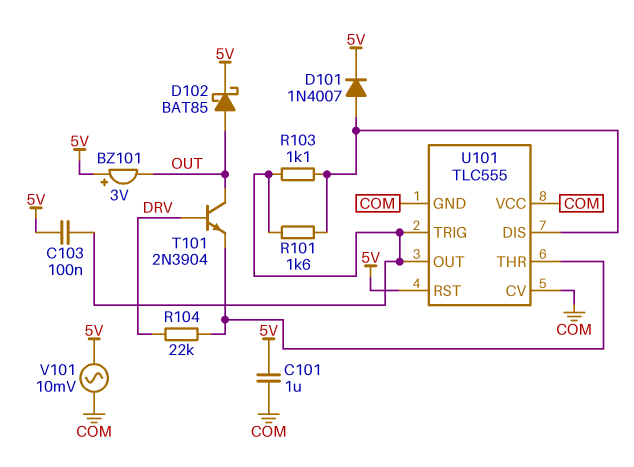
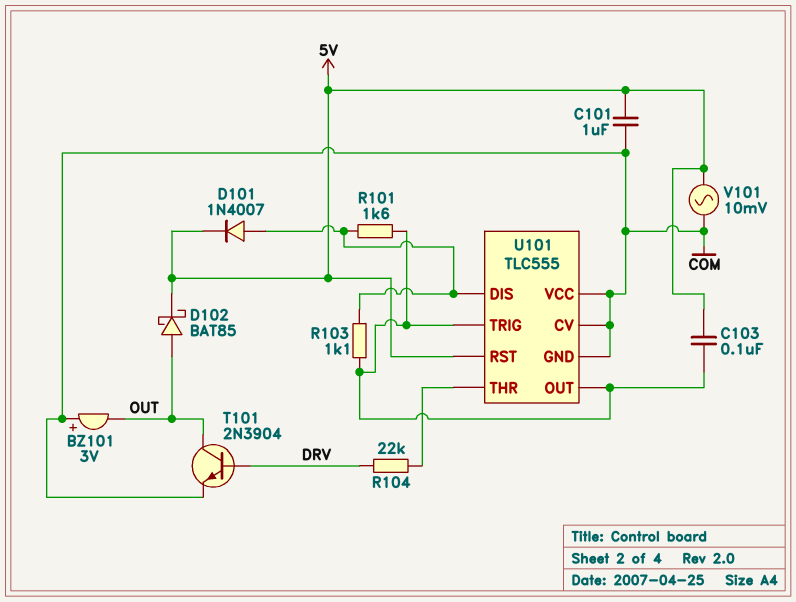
BZ101: buzzer 3V (plus 5V, minus OUT) -> buzzer 3V (plus COM, minus OUT)
T101: NPN 2N3904 (B DRV, C OUT, E U101/THR) -> NPN 2N3904 (B DRV, C OUT, E COM)

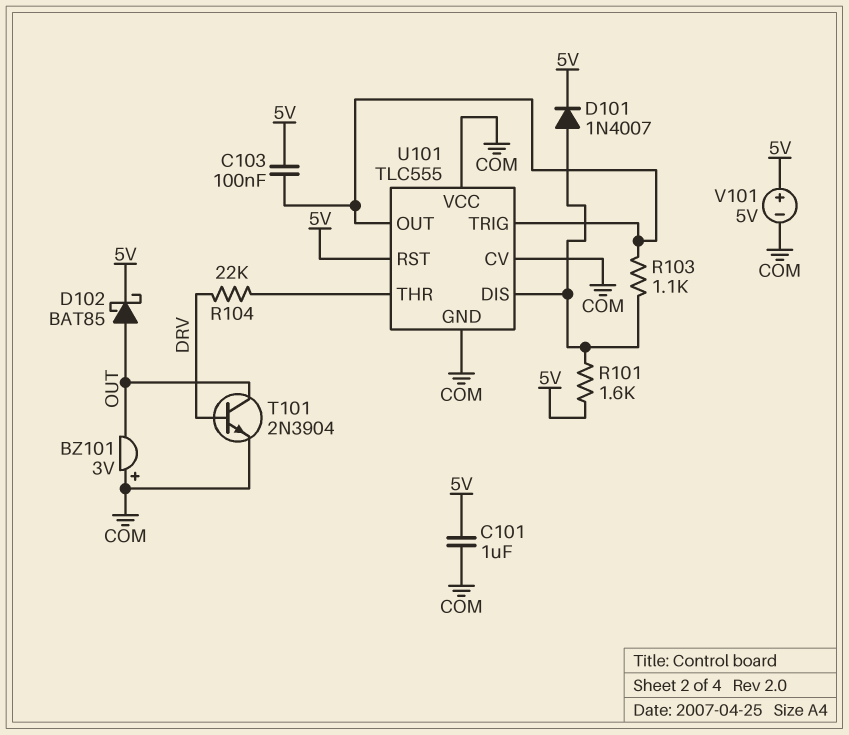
R101: 1.6k (U101/DIS, U101/OUT) -> 1.6k (5V, U101/DIS)
V101: AC 10mV (5V, COM) -> 5V (plus 5V, minus COM)

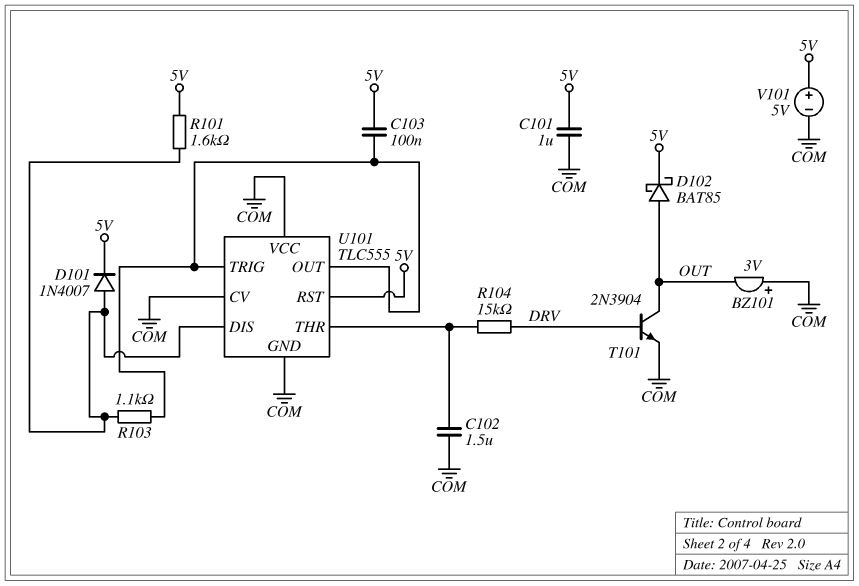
C102: none -> 1.5uF (COM, U101/THR)
R104: 22k (DRV, U101/THR) -> 15k (DRV, U101/THR)

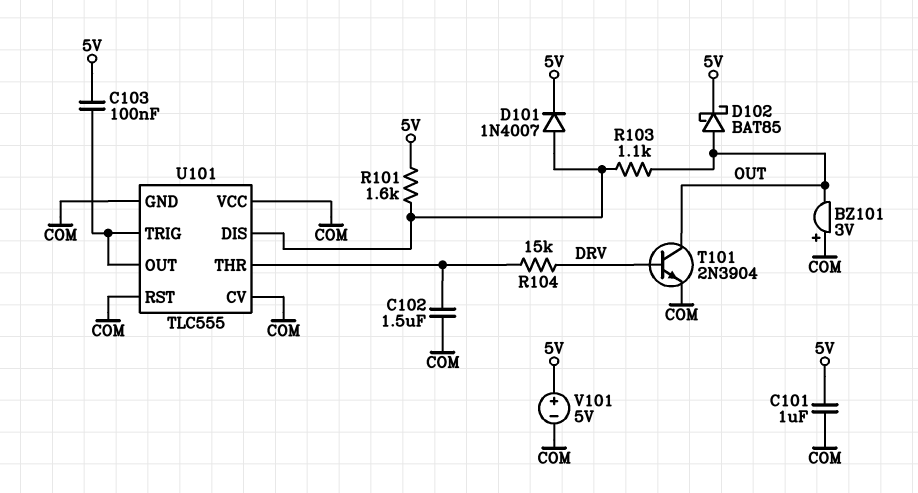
R103: 1.1k (U101/DIS, U101/OUT) -> 1.1k (OUT, U101/DIS)
U101 pin RST: 5V -> COM

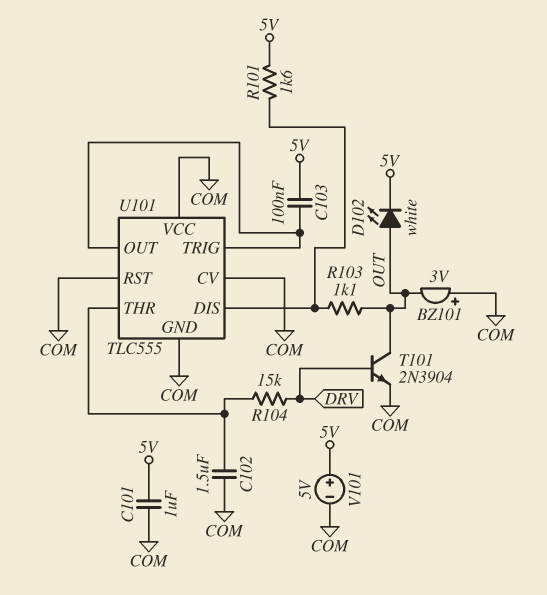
D101: diode 1N4007 (A U101/DIS, K 5V) -> none
D102: schottky BAT85 (A OUT, K 5V) -> LED white (A OUT, K 5V)

